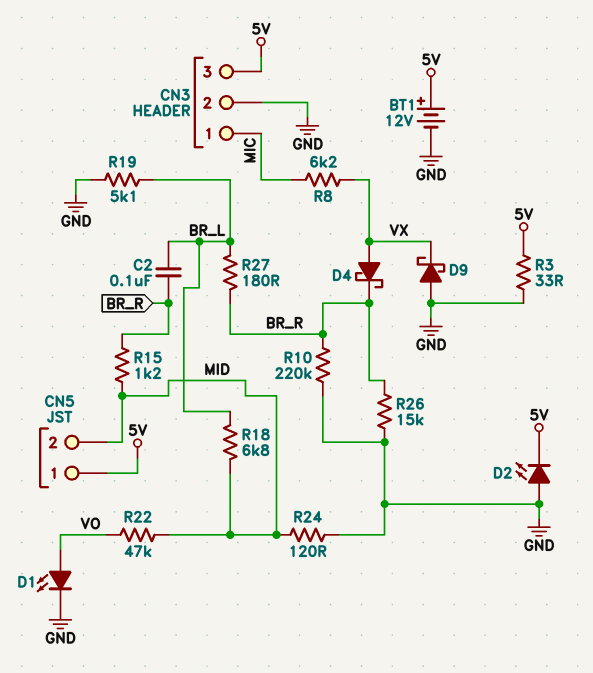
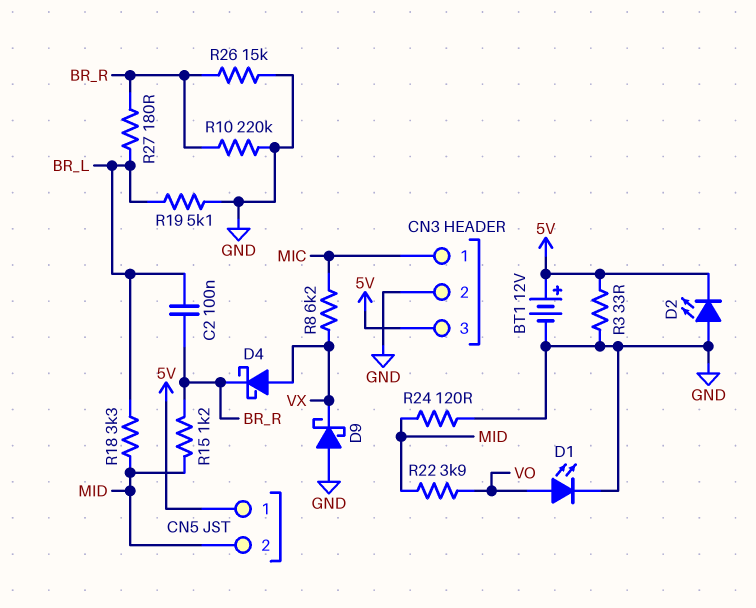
R18: 6.8k (BR_L, MID) -> 3.3k (BR_L, MID)
R22: 47k (MID, VO) -> 3.9k (MID, VO)

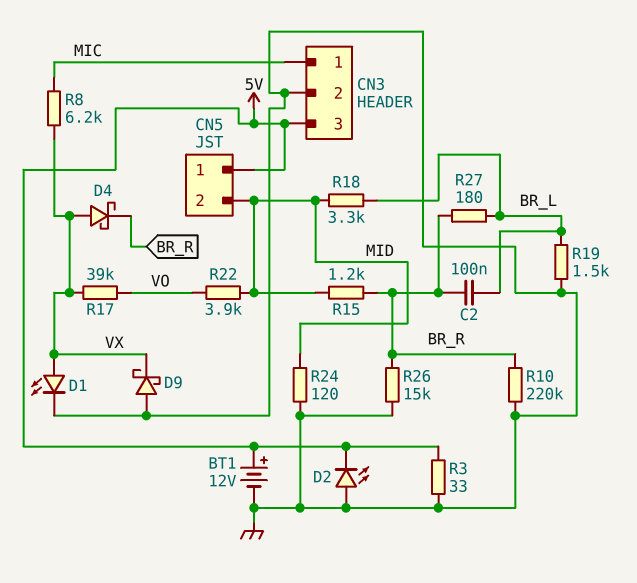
D1: LED (A VO, K GND) -> LED (A VX, K GND)
R17: none -> 39k (VO, VX)
R19: 5.1k (BR_L, GND) -> 1.5k (BR_L, GND)

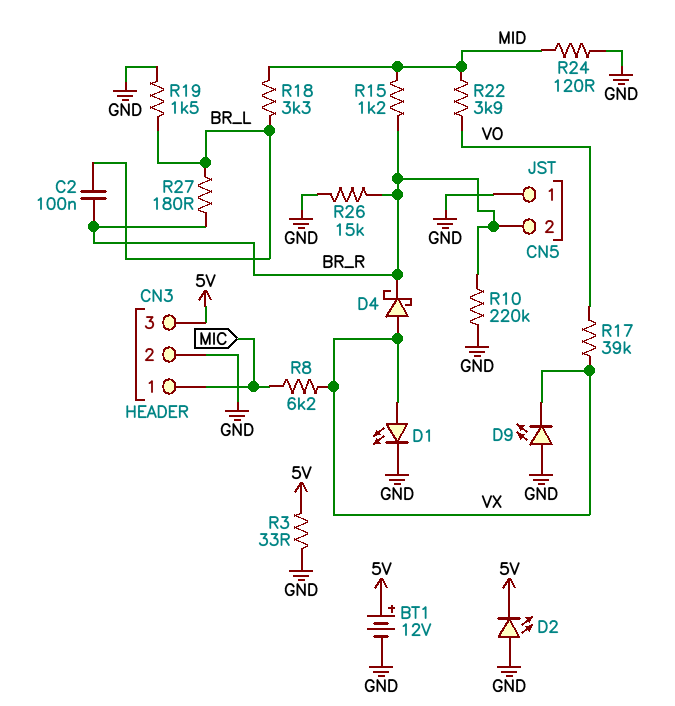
CN5 pin 1: 5V -> GND
CN5 pin 2: MID -> BR_R
D9: schottky (A GND, K VX) -> LED (A GND, K VX)

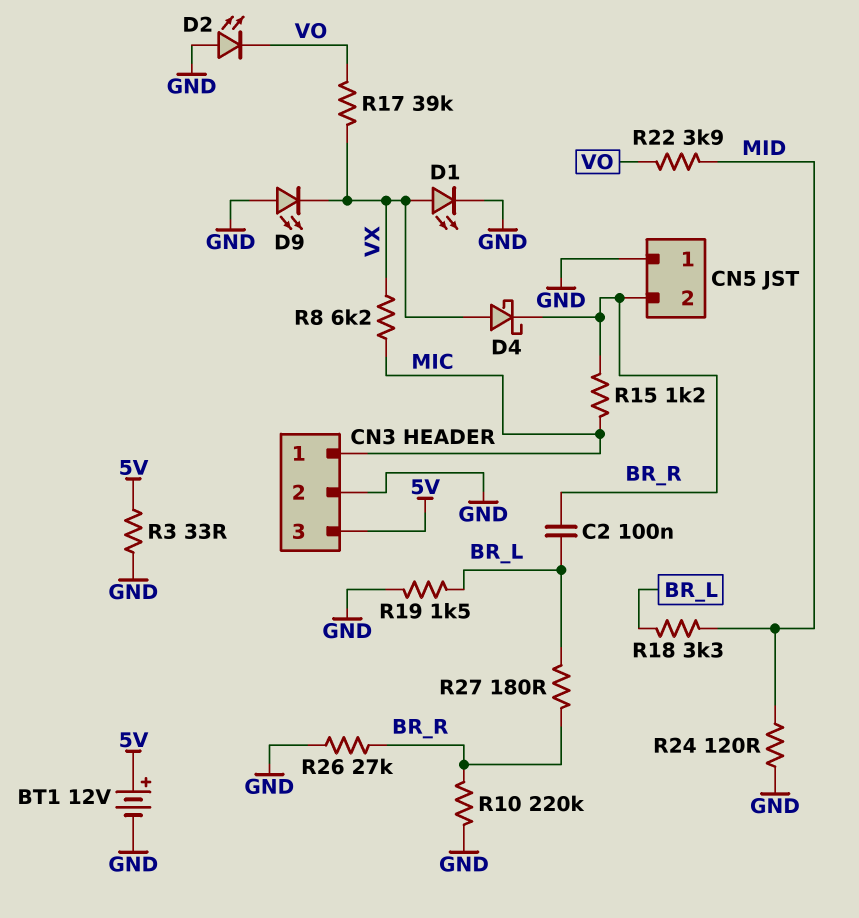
D2: LED (A GND, K 5V) -> LED (A GND, K VO)
R15: 1.2k (BR_R, MID) -> 1.2k (BR_R, MIC)
R26: 15k (BR_R, GND) -> 27k (BR_R, GND)

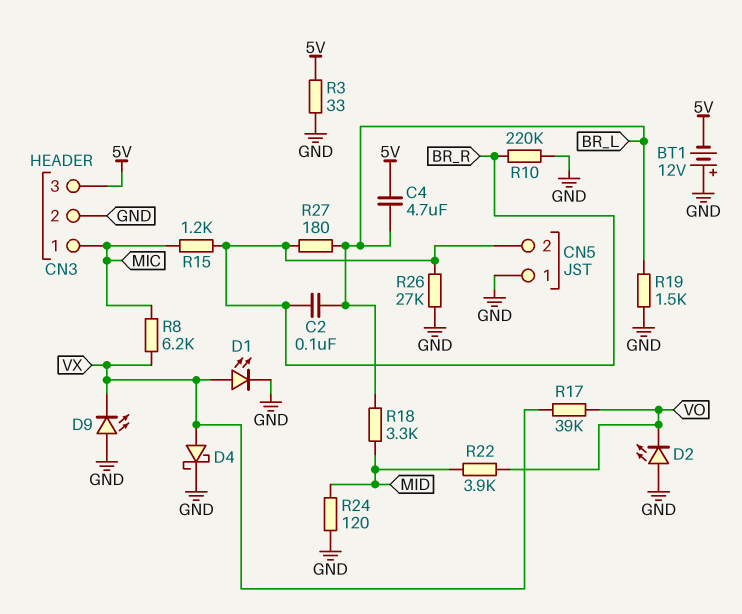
BT1: 12V (plus 5V, minus GND) -> 12V (plus GND, minus 5V)
C4: none -> 4.7uF (5V, BR_L)
D4: schottky (A VX, K BR_R) -> schottky (A VX, K GND)

